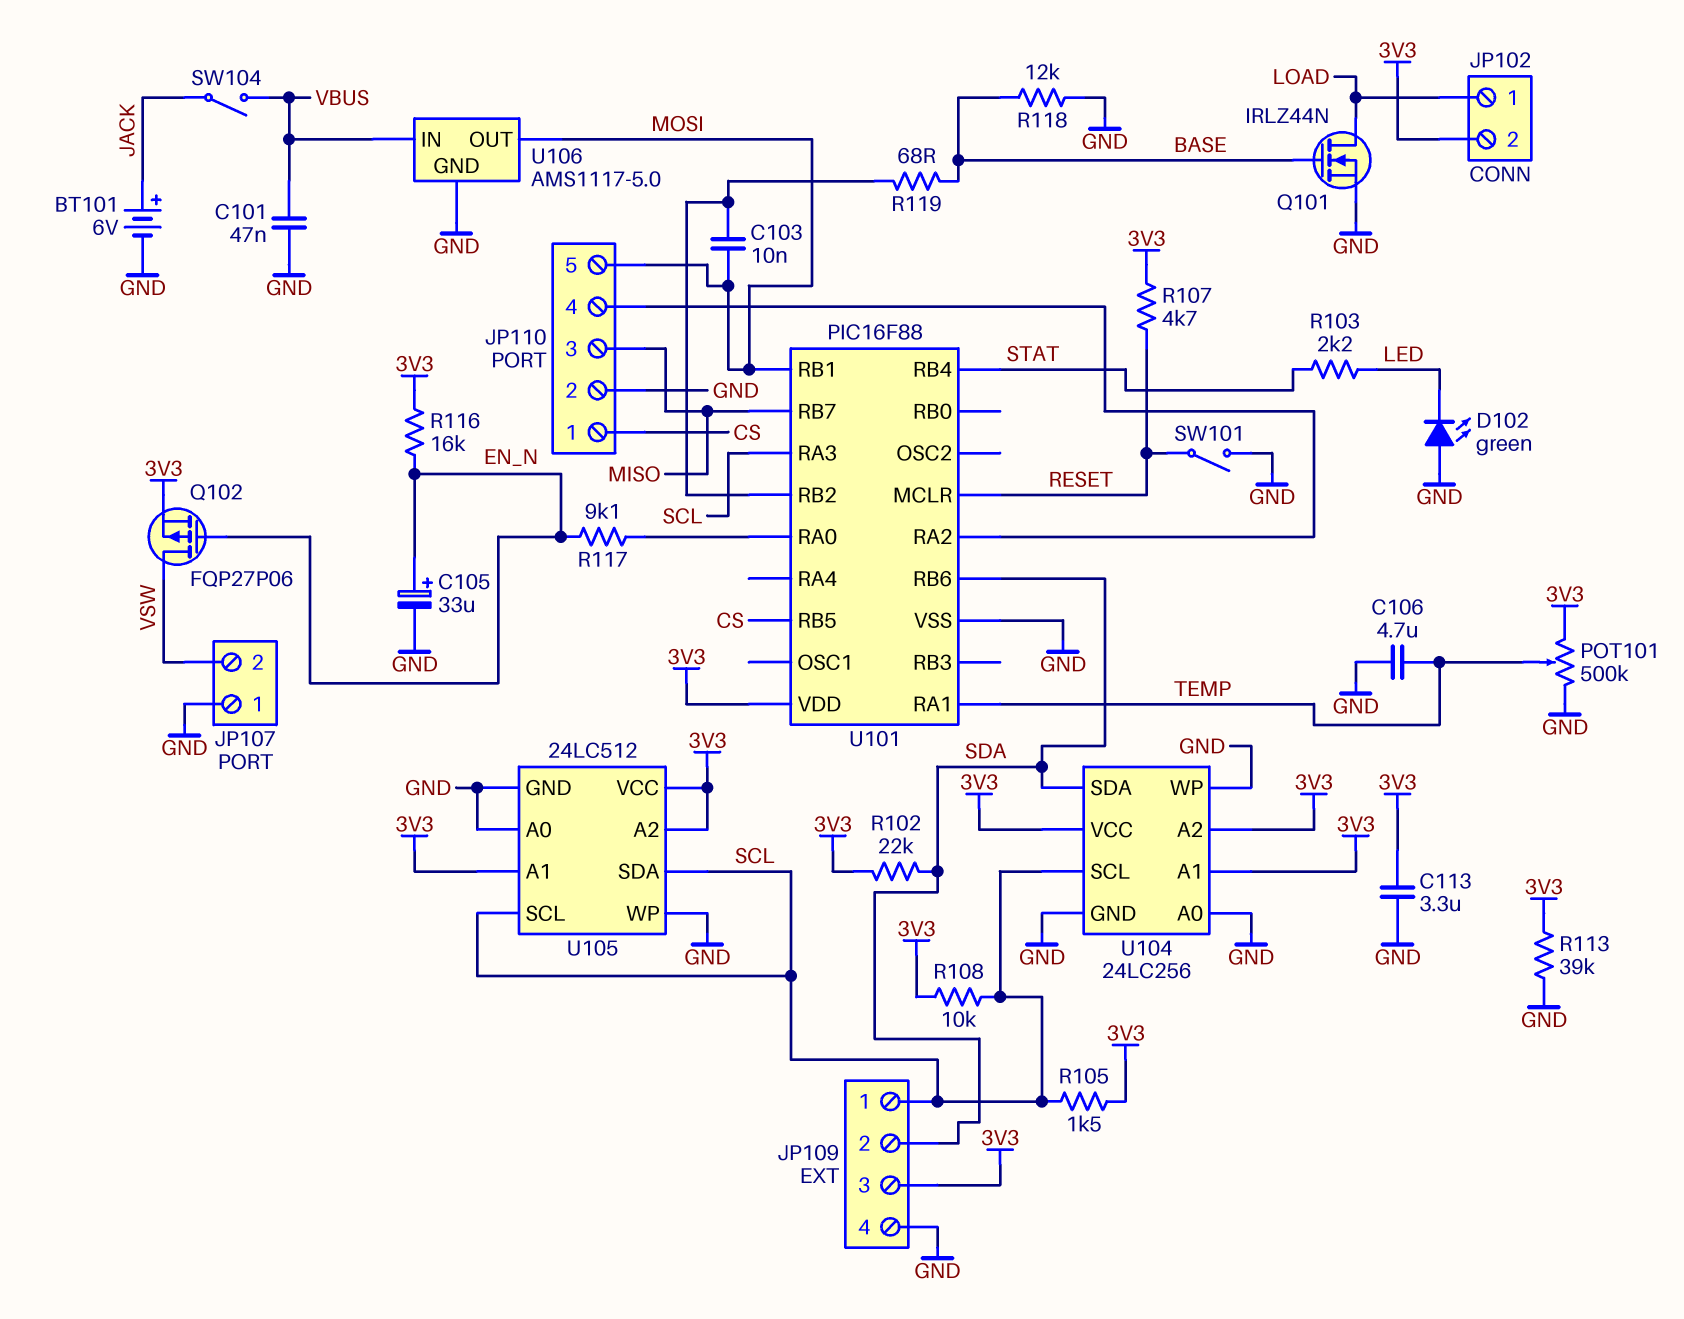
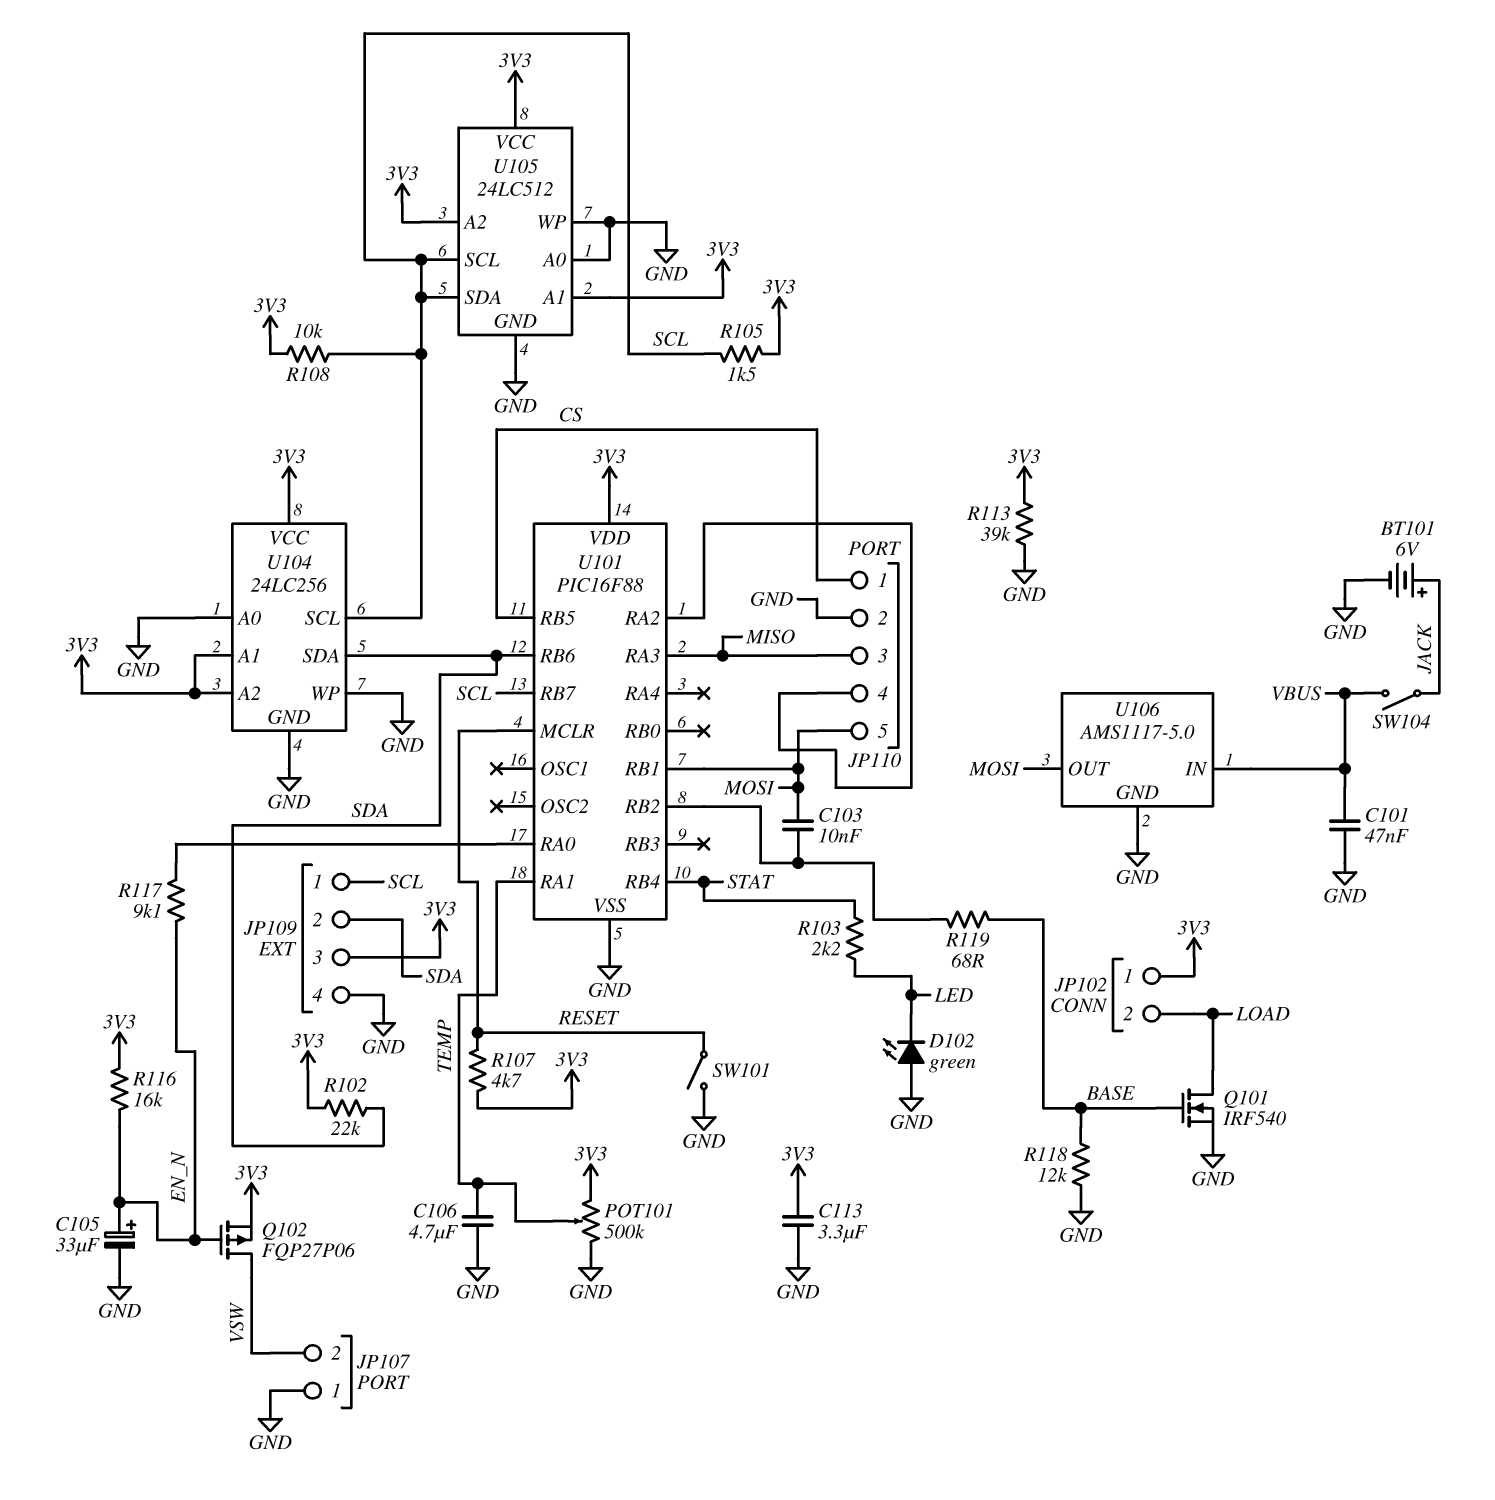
JP102 pin 1: LOAD -> 3V3
JP102 pin 2: 3V3 -> LOAD
Q101: NMOS IRLZ44N (G BASE, D LOAD, S GND) -> NMOS IRF540 (G BASE, D LOAD, S GND)
U101 pin RA3: SCL -> MISO
U101 pin RB7: MISO -> SCL

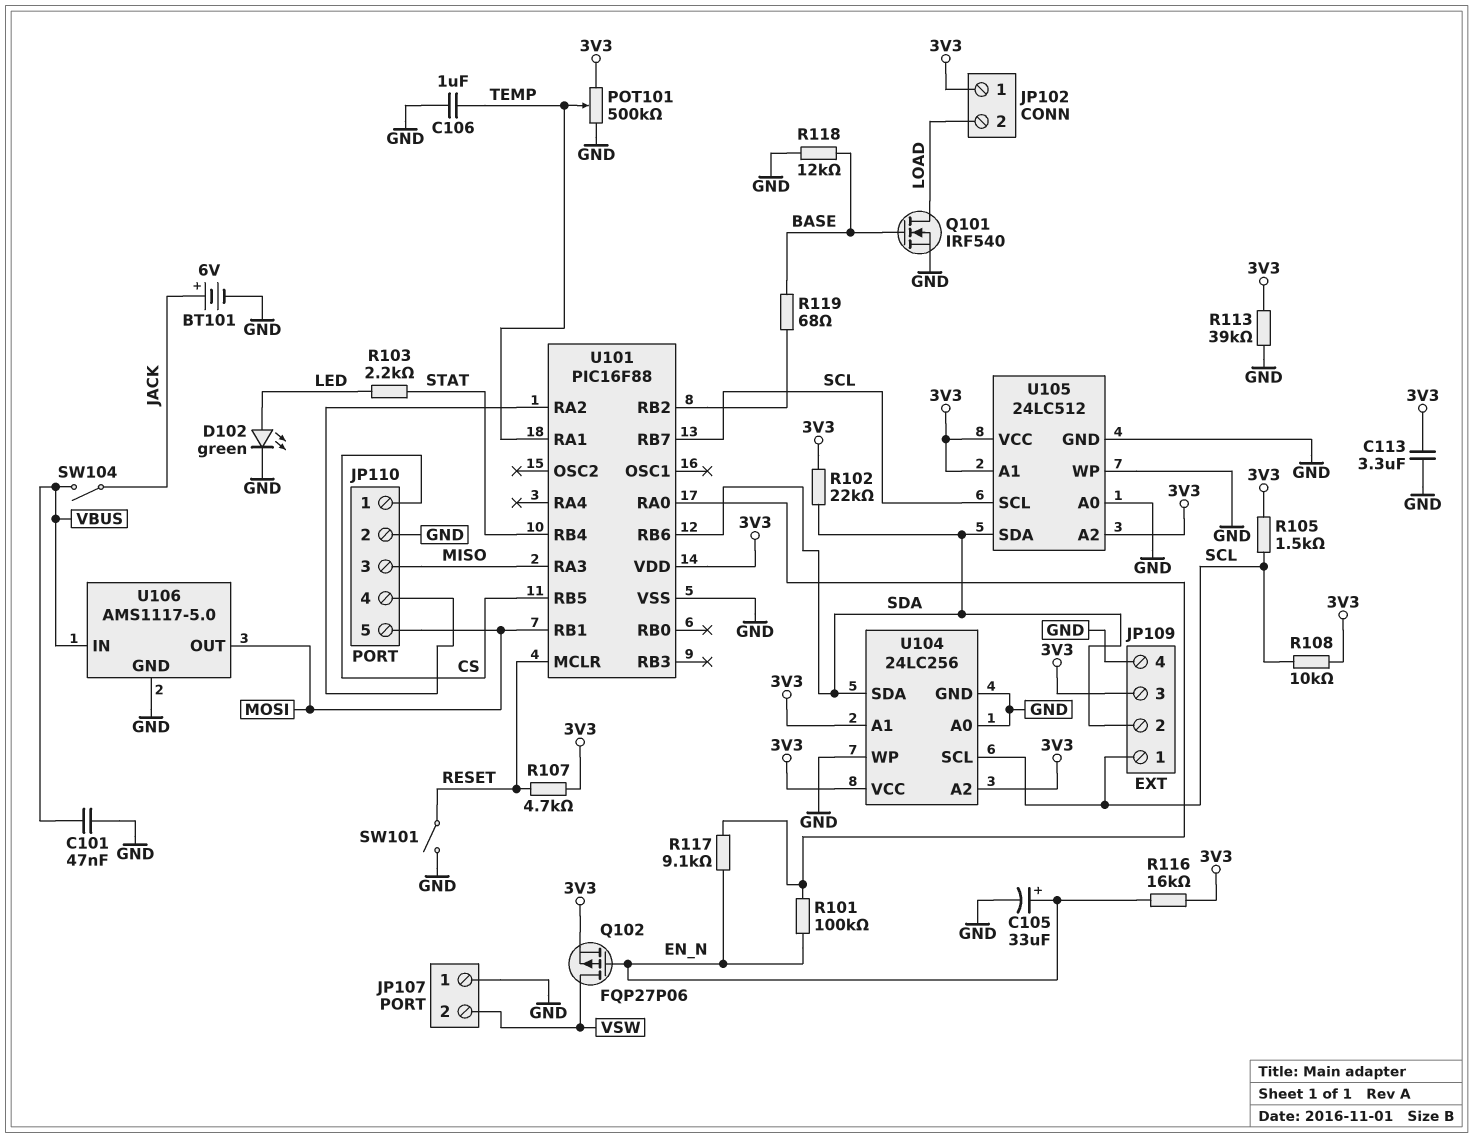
C103: 10nF (MOSI, U101/RB2) -> none
C106: 4.7uF (GND, TEMP) -> 1uF (GND, TEMP)
D102: LED green (A GND, K LED) -> LED green (A LED, K GND)
R101: none -> 100k (EN_N, U101/RA0)
U105 pin SDA: SCL -> SDA

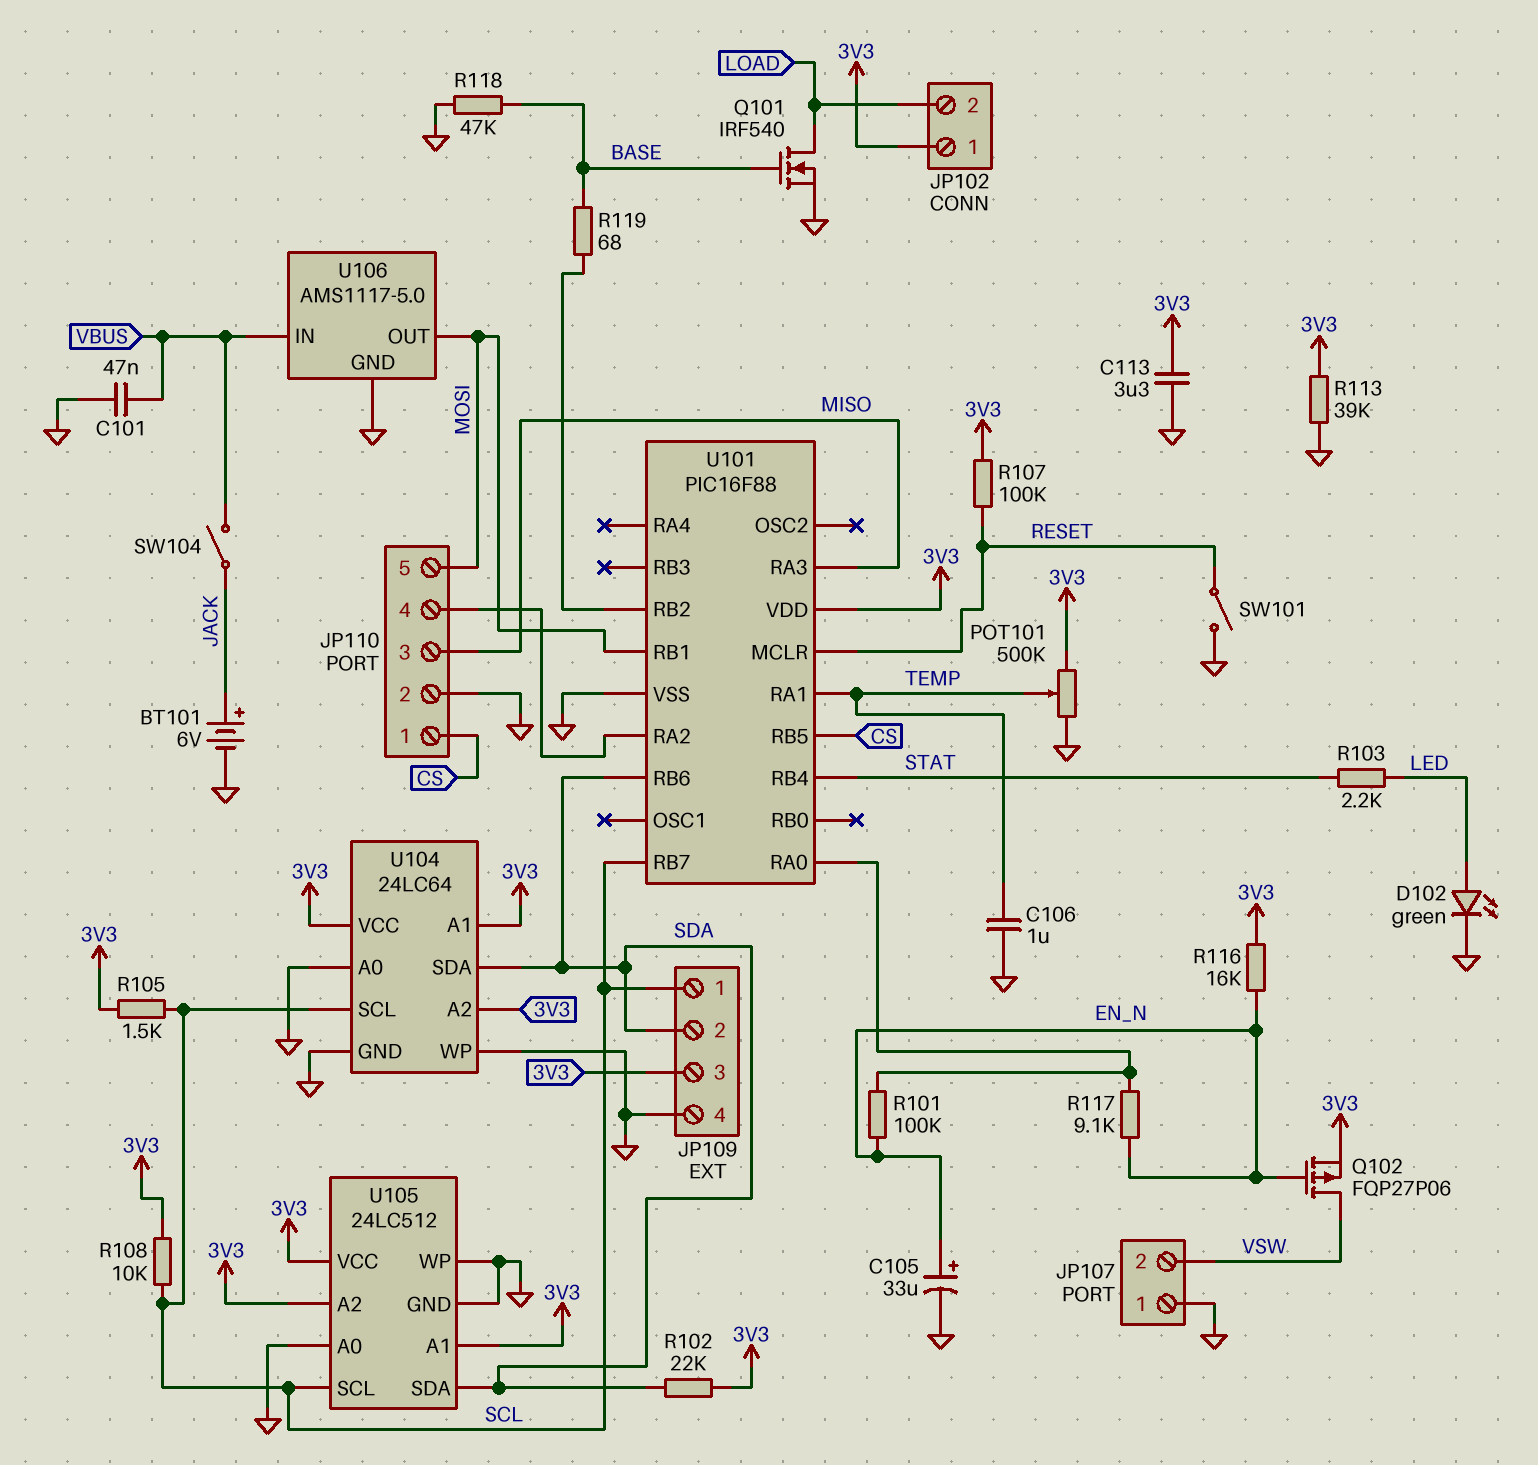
R107: 4.7k (3V3, RESET) -> 100k (3V3, RESET)
R118: 12k (BASE, GND) -> 47k (BASE, GND)
U104: 24LC256 -> 24LC64

